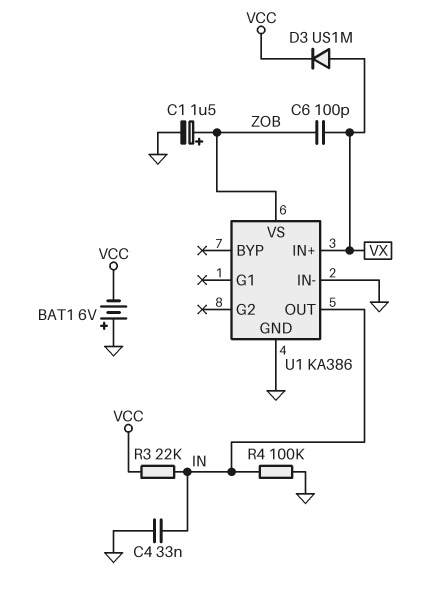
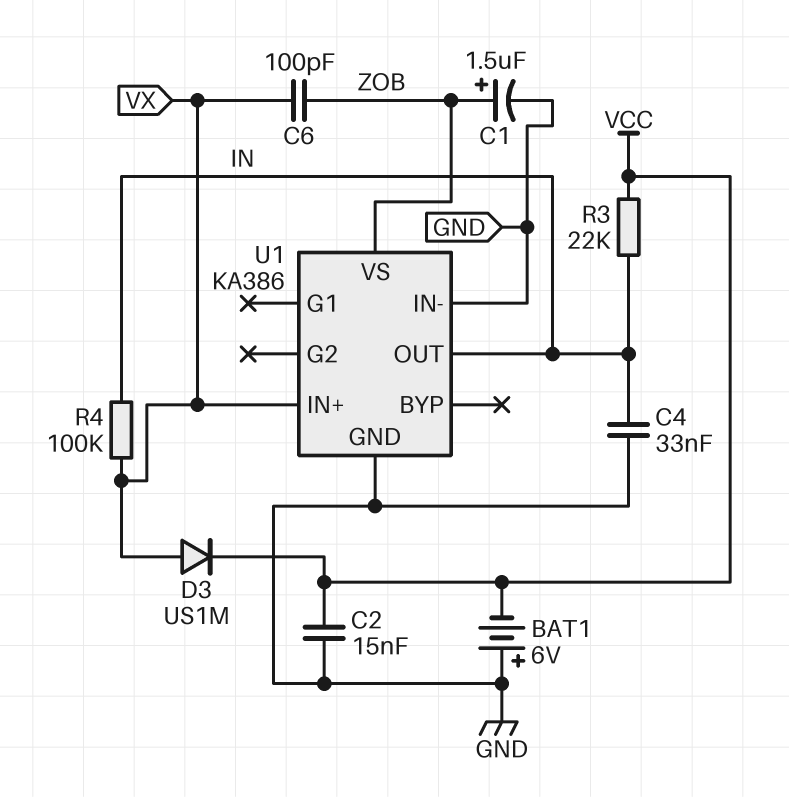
C2: none -> 15nF (GND, VCC)
R4: 100k (GND, IN) -> 100k (IN, VX)

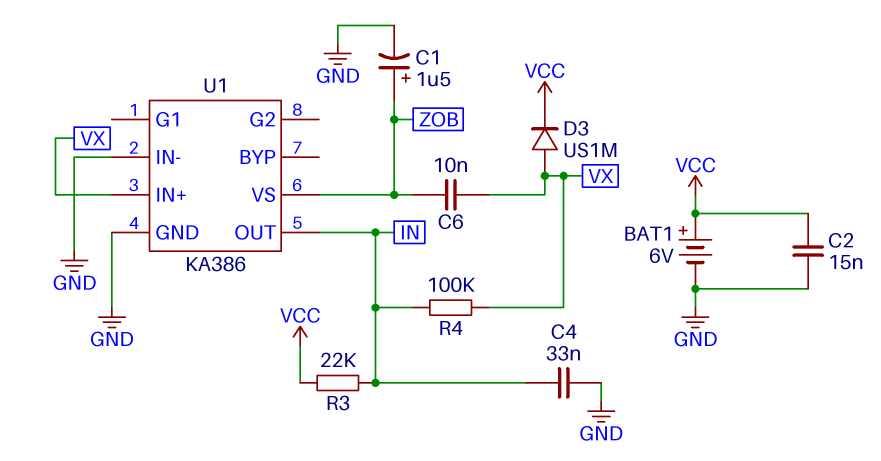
BAT1: 6V (plus GND, minus VCC) -> 6V (plus VCC, minus GND)
C6: 100pF (VX, ZOB) -> 10nF (VX, ZOB)

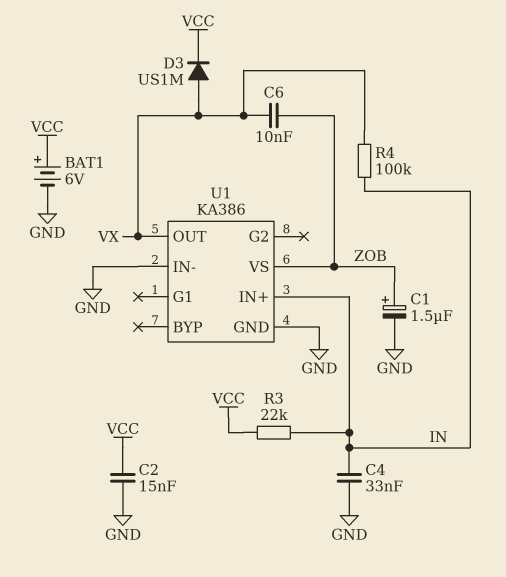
U1 pin IN+: VX -> IN
U1 pin OUT: IN -> VX

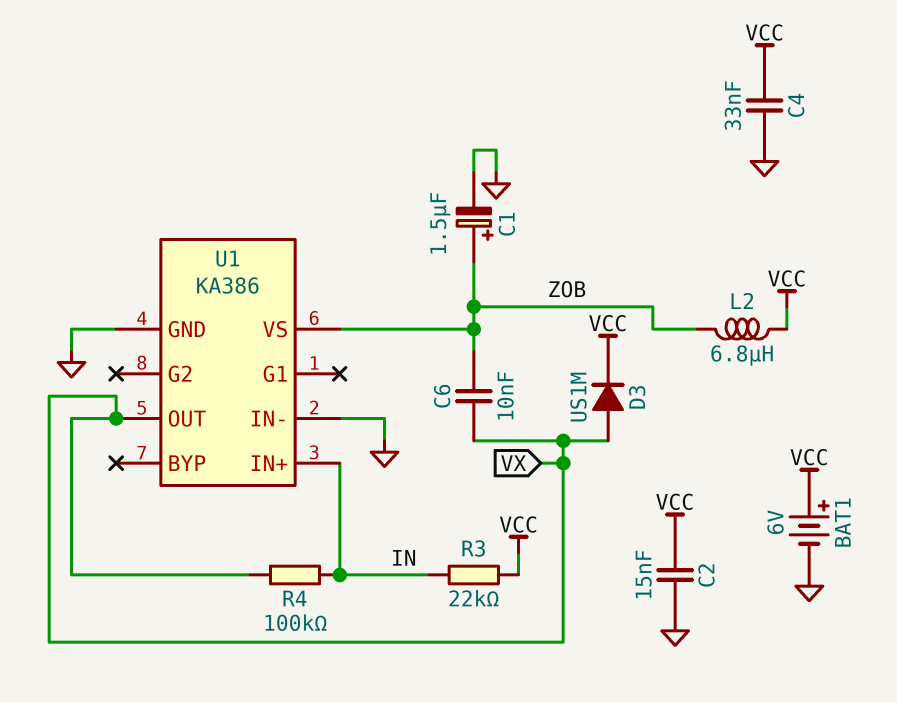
C4: 33nF (GND, IN) -> 33nF (GND, VCC)
L2: none -> 6.8uH (VCC, ZOB)

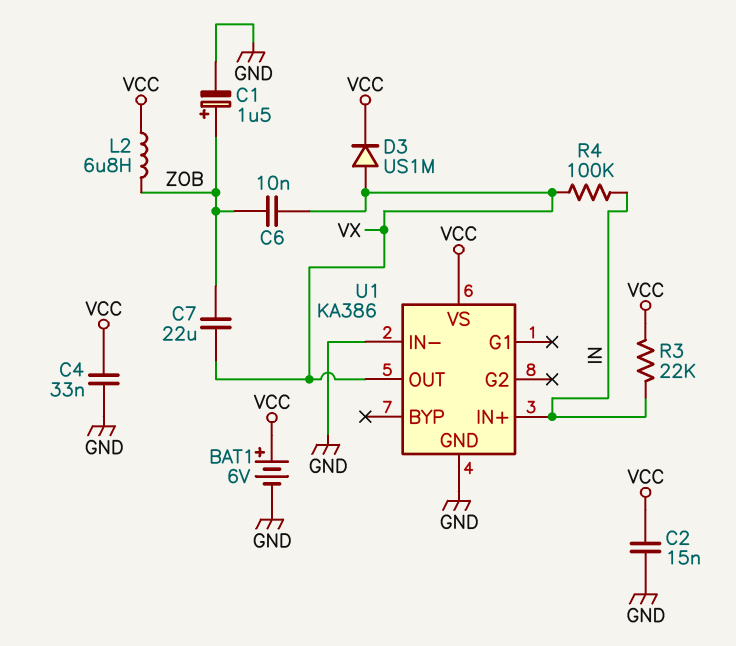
C7: none -> 22uF (VX, ZOB)
U1 pin VS: ZOB -> VCC

